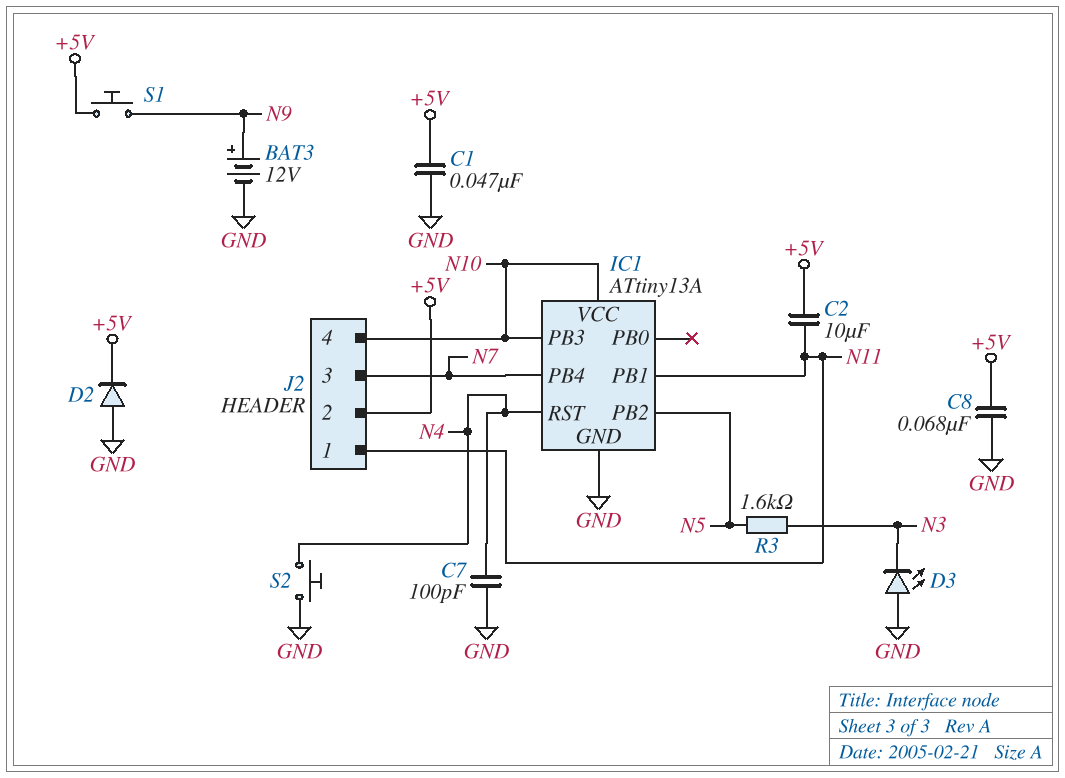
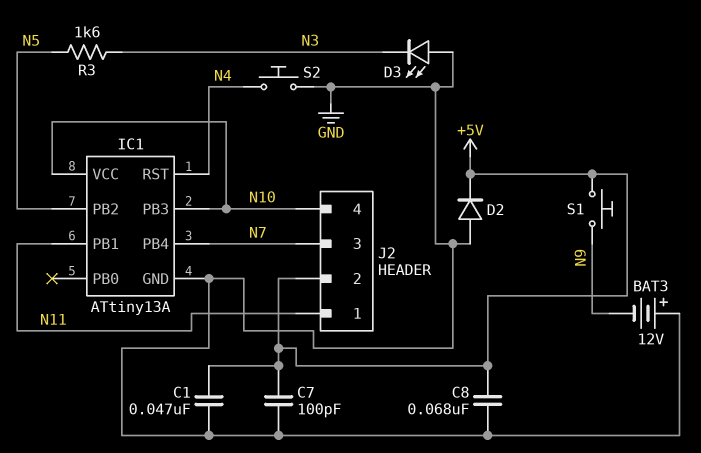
BAT3: 12V (plus N9, minus GND) -> 12V (plus GND, minus N9)
C2: 10uF (+5V, N11) -> none
C7: 100pF (GND, N4) -> 100pF (+5V, GND)

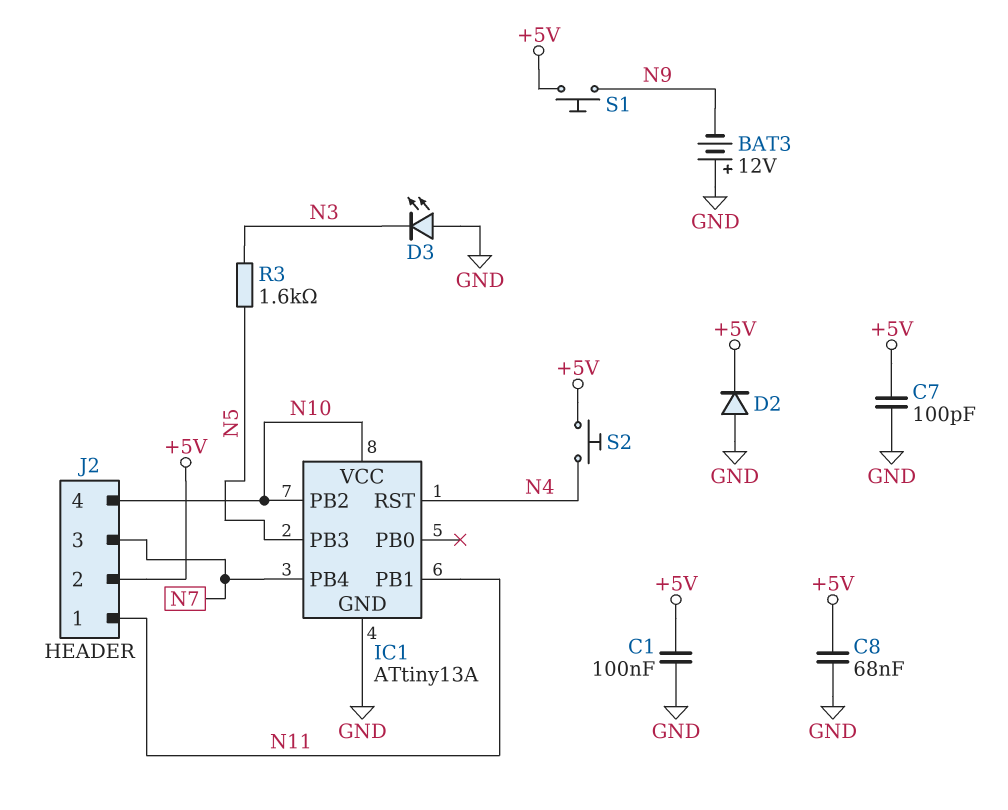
C1: 47nF (+5V, GND) -> 100nF (+5V, GND)
IC1 pin PB2: N5 -> N10
IC1 pin PB3: N10 -> N5
S2: button (GND, N4) -> button (+5V, N4)

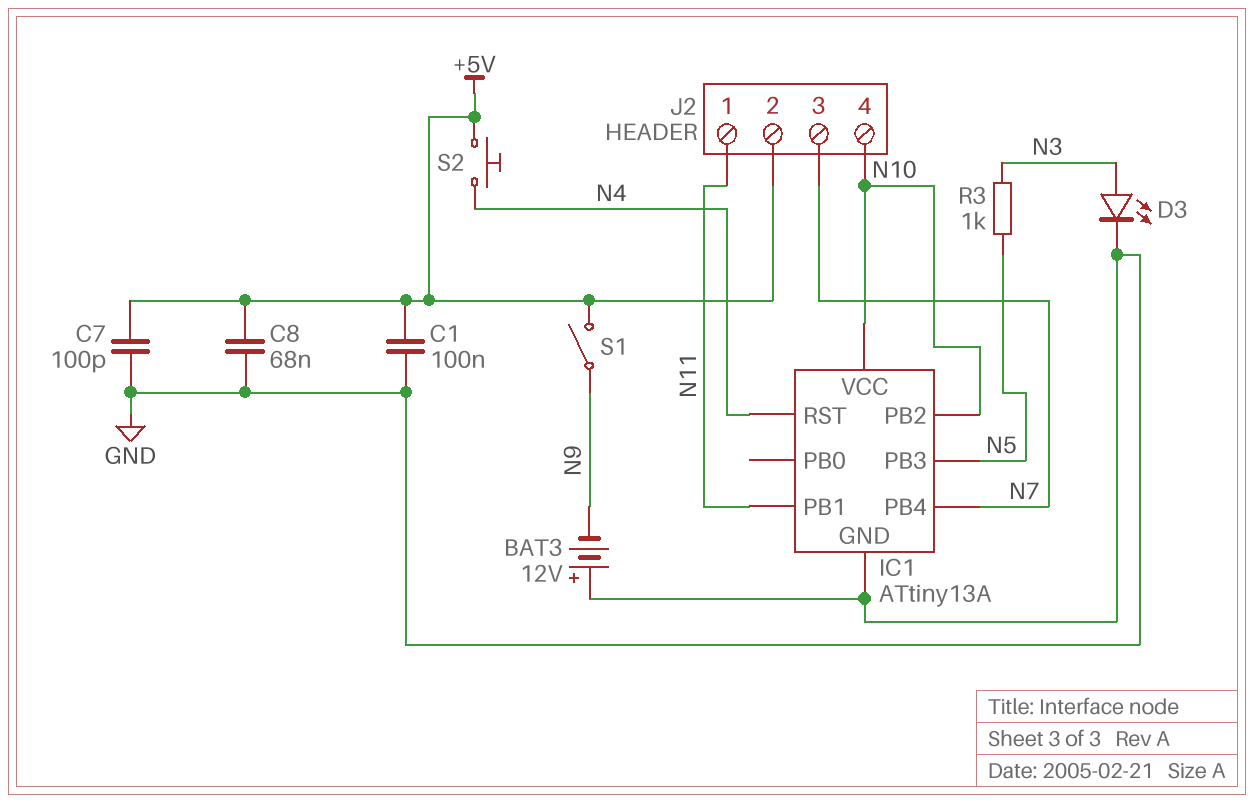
D2: diode (A GND, K +5V) -> none
D3: LED (A GND, K N3) -> LED (A N3, K GND)
R3: 1.6k (N3, N5) -> 1k (N3, N5)
S1: button (+5V, N9) -> switch (+5V, N9)

